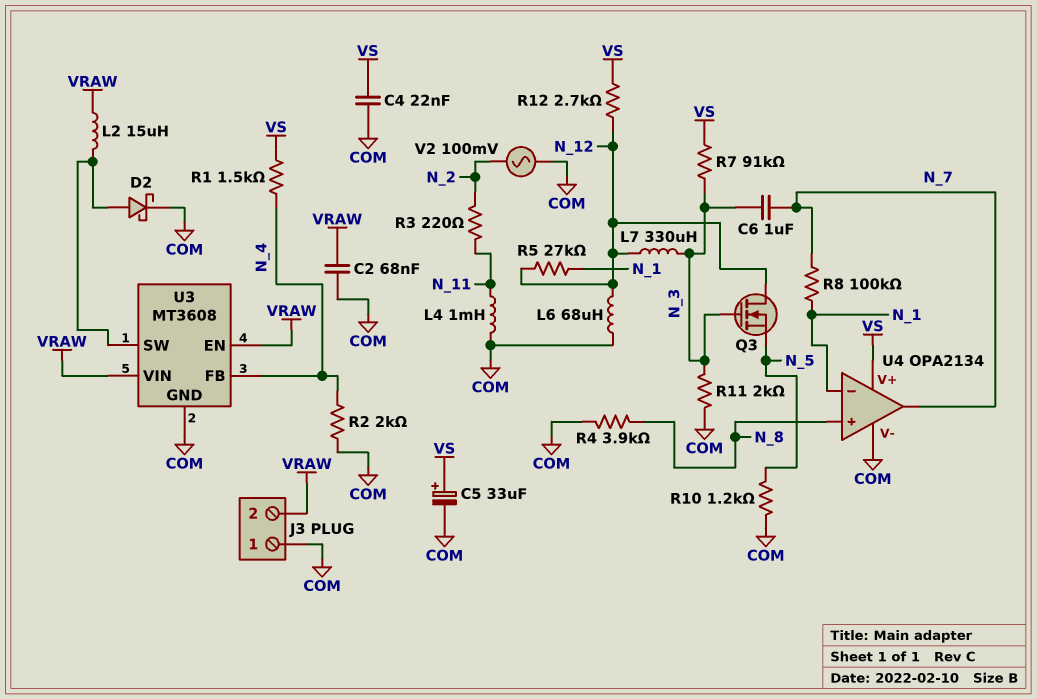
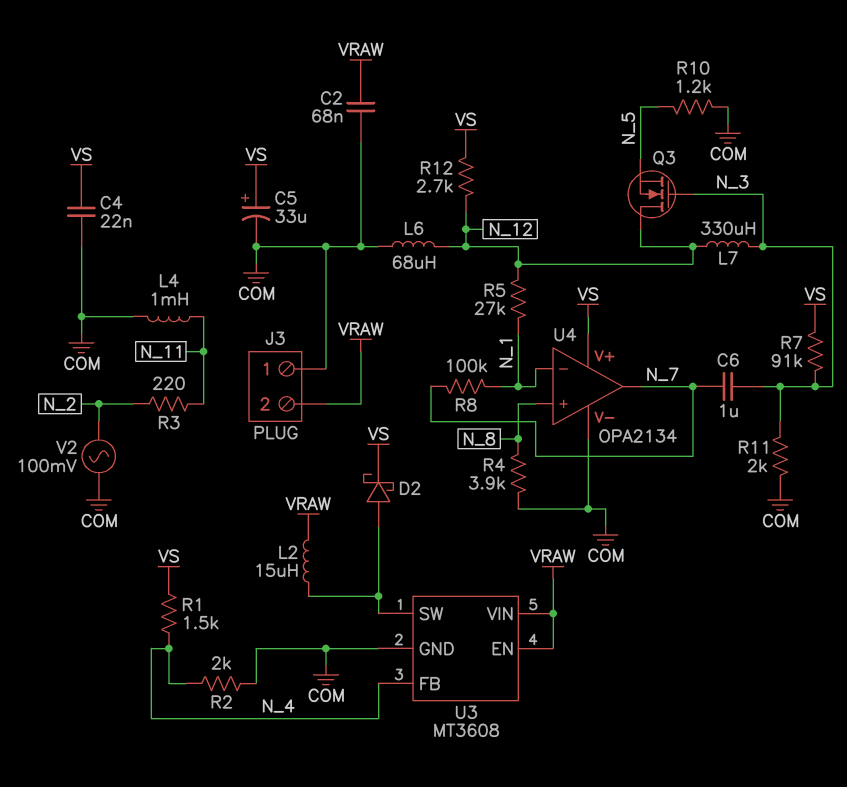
D2: schottky (A U3/SW, K COM) -> schottky (A U3/SW, K VS)

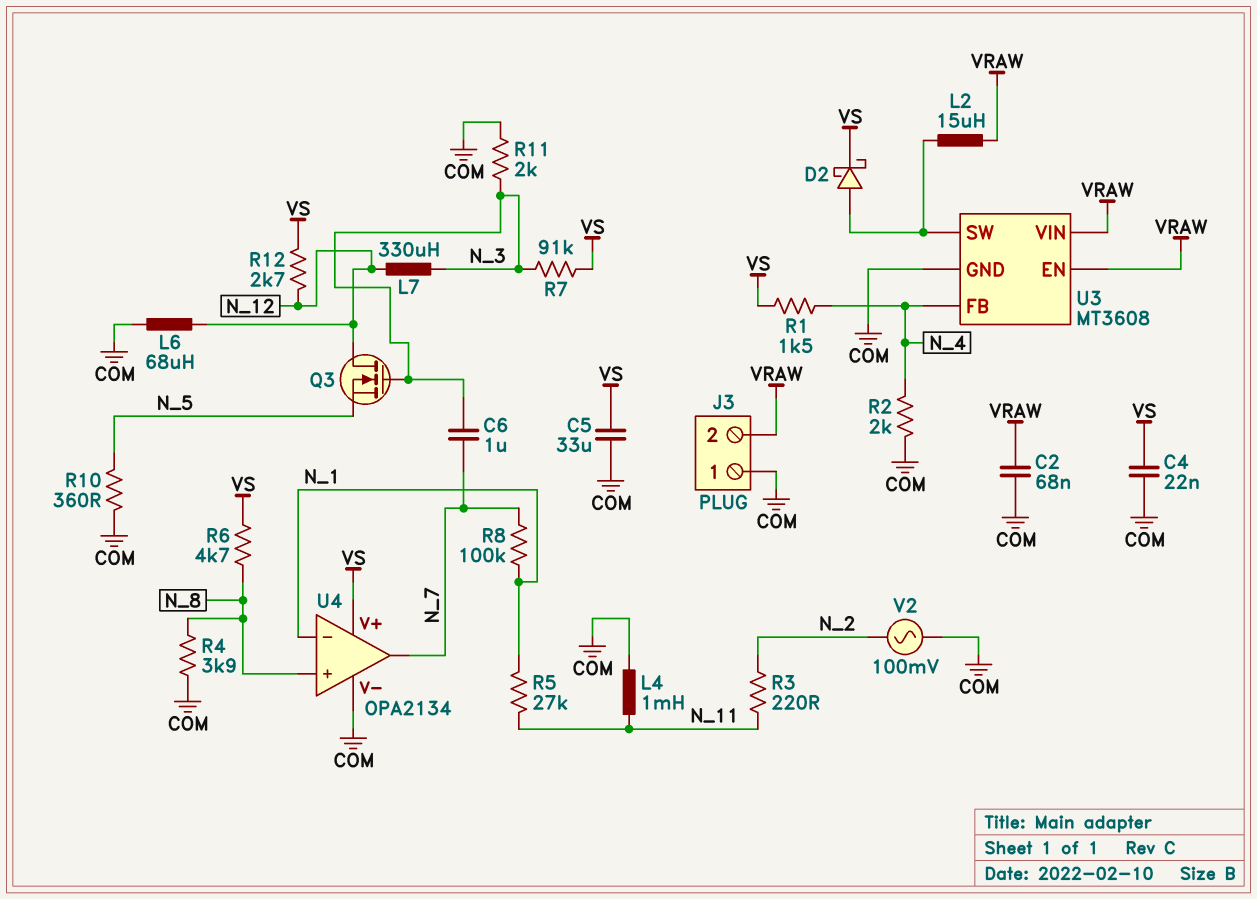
C5: 33uF (plus VS, minus COM) -> 33uF (COM, VS)
R5: 27k (N_1, N_12) -> 27k (N_1, N_11)
R6: none -> 4.7k (N_8, VS)
R10: 1.2k (COM, N_5) -> 360 (COM, N_5)

